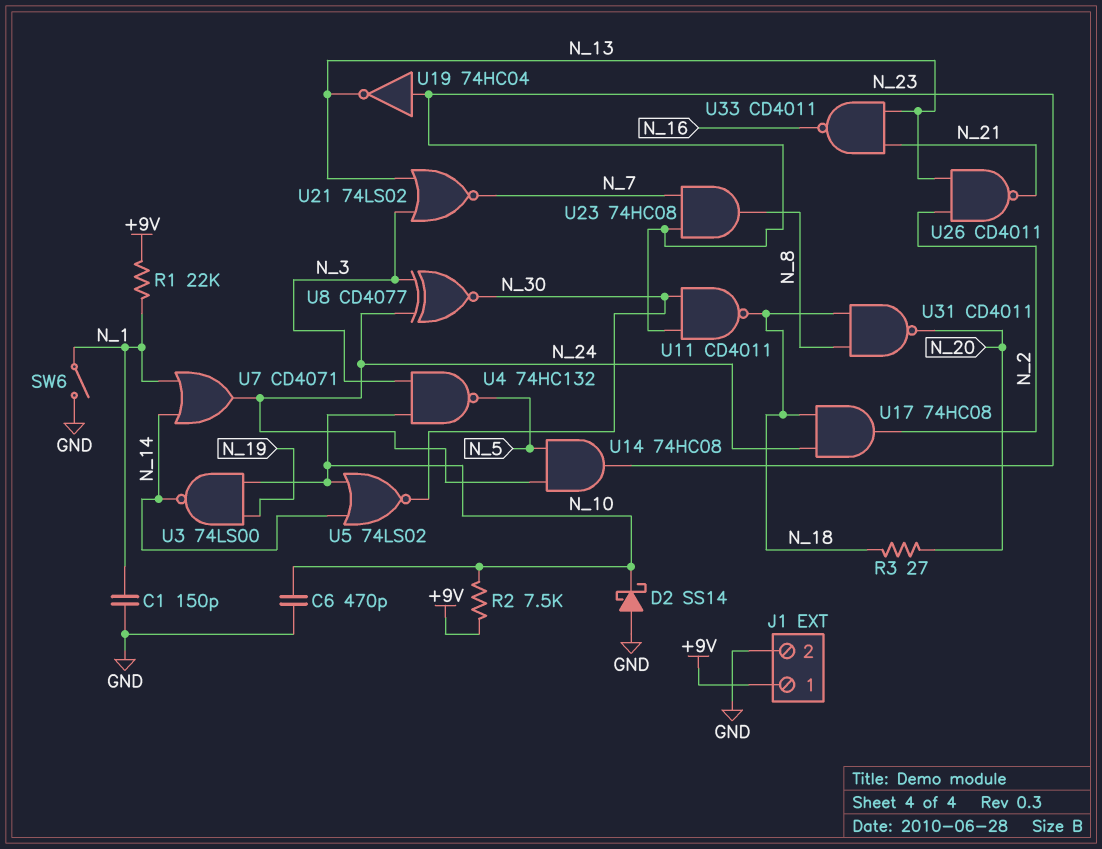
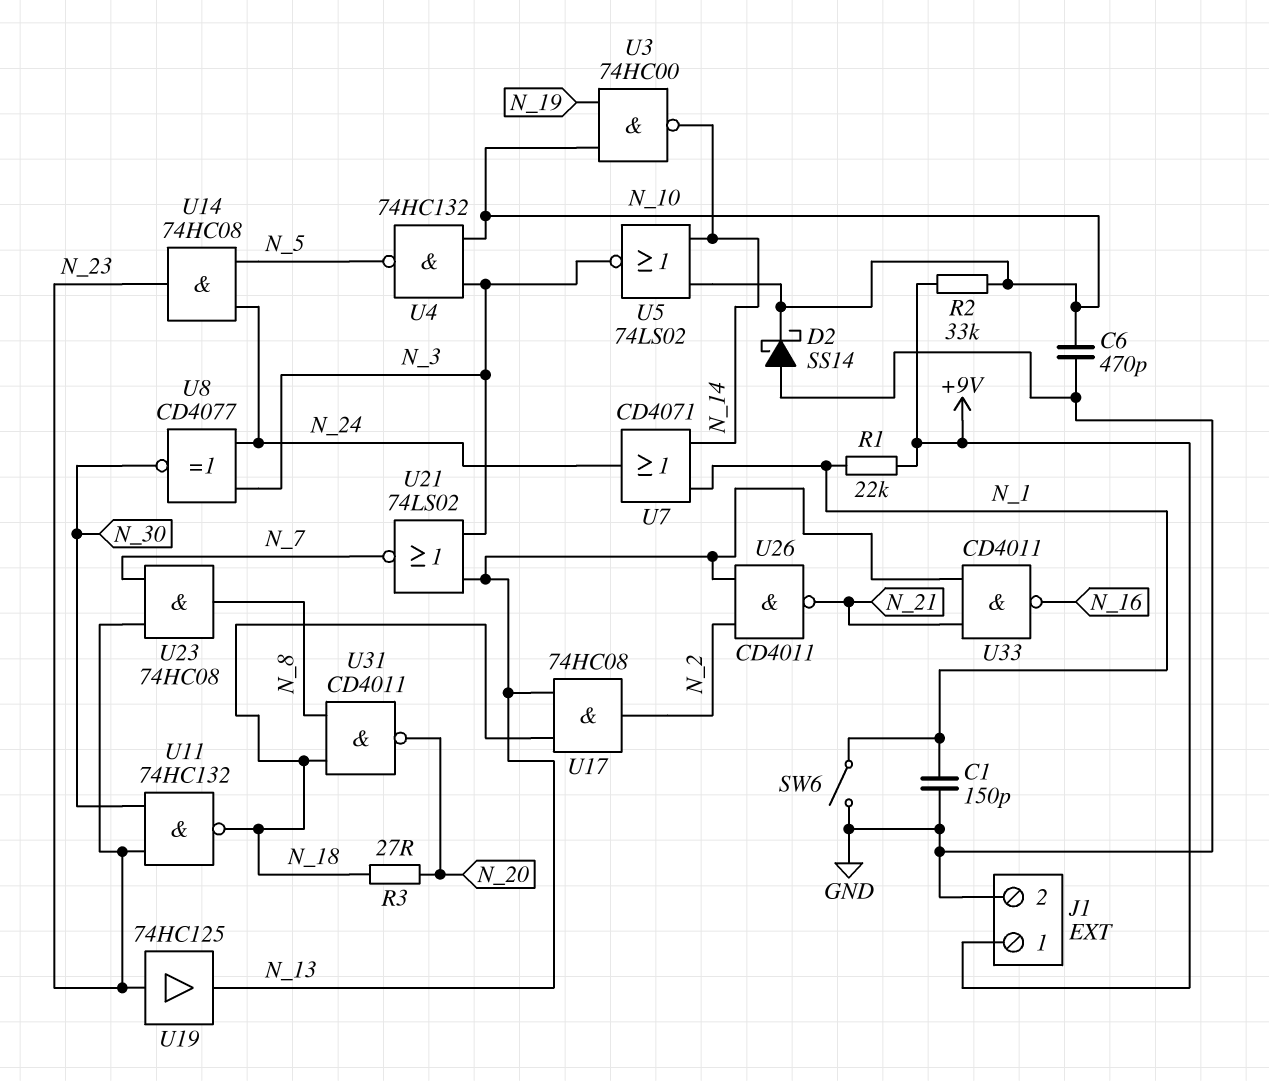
R2: 7.5k (+9V, N_10) -> 33k (+9V, N_10)
U3: NAND 74LS00 (in N_10, in N_19, out N_14) -> NAND 74HC00 (in N_10, in N_19, out N_14)
U5: NOR 74LS02 (in N_10, in N_14, out N_30) -> NOR 74LS02 (in N_10, in N_14, out N_3)
U11: NAND CD4011 (in N_23, in N_30, out N_18) -> NAND 74HC132 (in N_23, in N_30, out N_18)
U17: AND 74HC08 (in N_18, in N_24, out N_2) -> AND 74HC08 (in N_13, in N_18, out N_2)
U19: NOT 74HC04 (in N_23, out N_13) -> buffer 74HC125 (in N_23, out N_13)

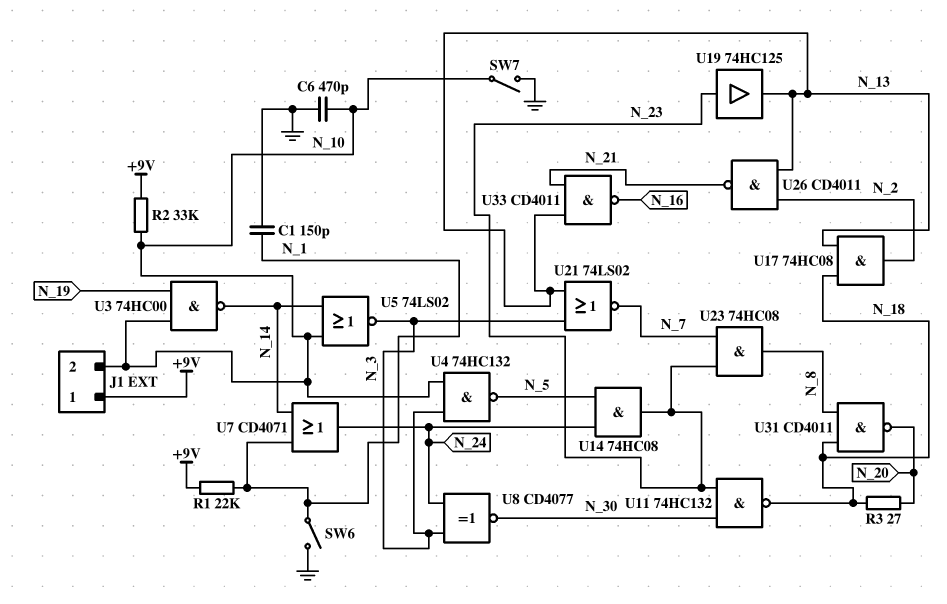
D2: schottky SS14 (A GND, K N_10) -> none
J1 pin 2: GND -> N_10
SW7: none -> switch (GND, N_10)

